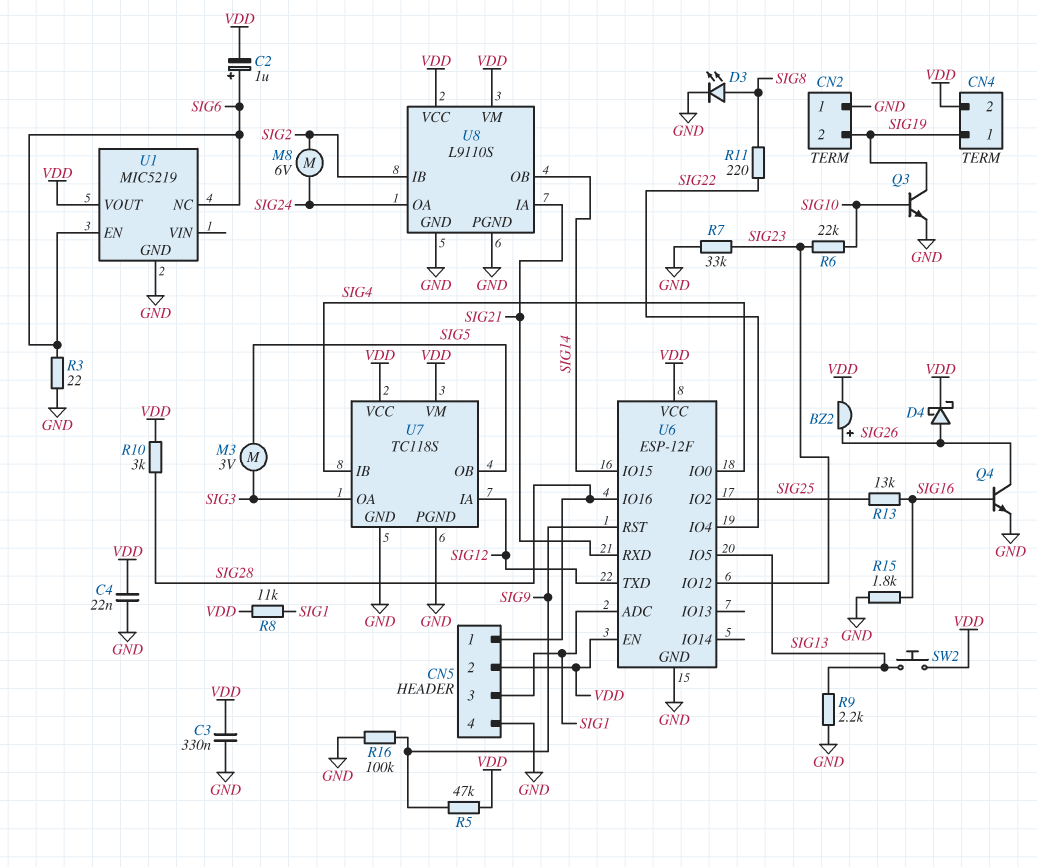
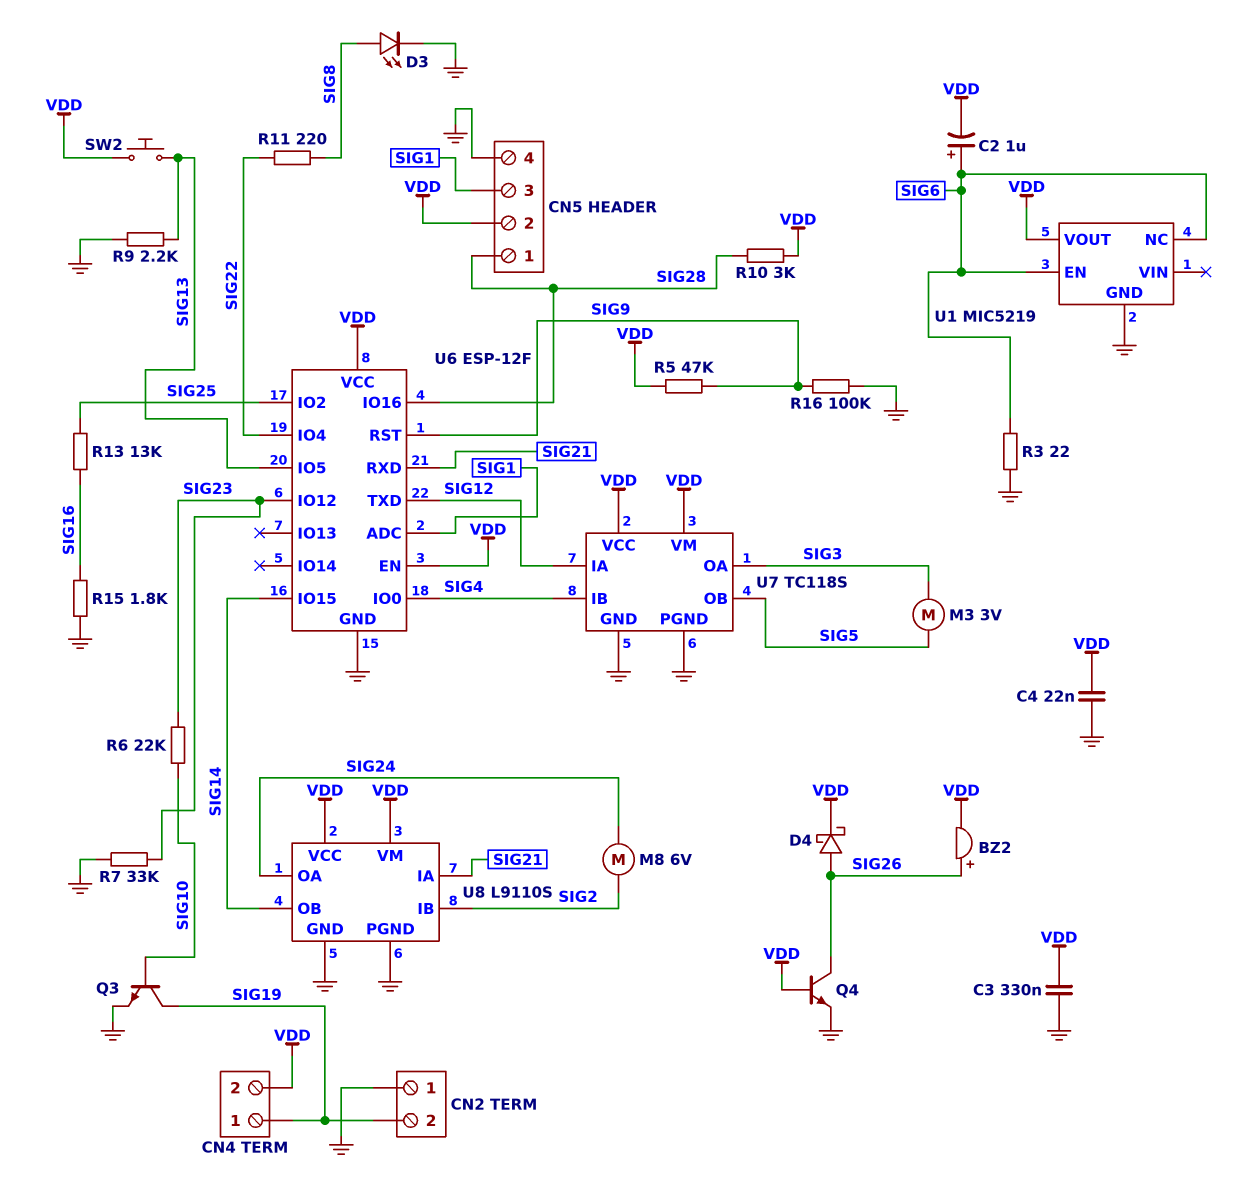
Q4: NPN (B SIG16, C SIG26, E GND) -> NPN (B VDD, C SIG26, E GND)
R8: 11k (SIG1, VDD) -> none

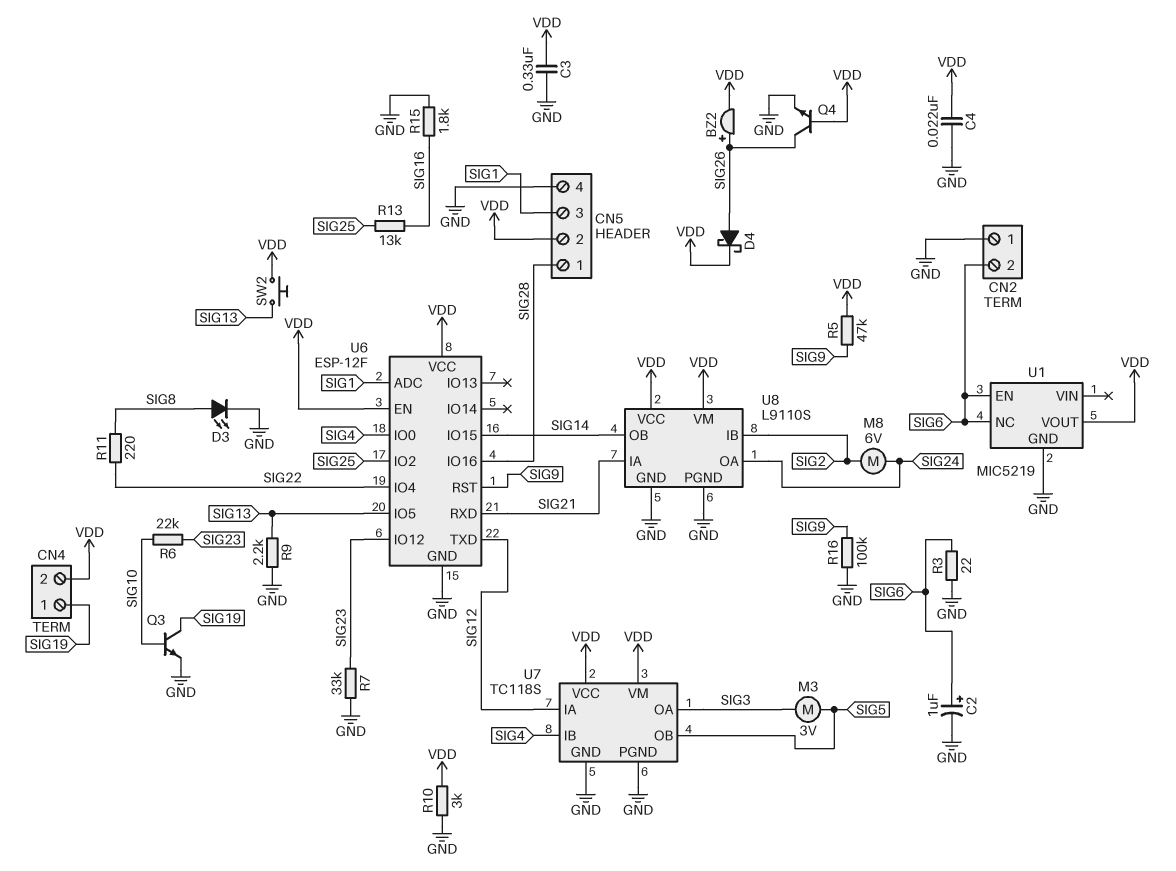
C2: 1uF (plus SIG6, minus VDD) -> 1uF (plus SIG6, minus GND)
CN2 pin 2: SIG19 -> SIG6
R10: 3k (SIG28, VDD) -> 3k (GND, VDD)

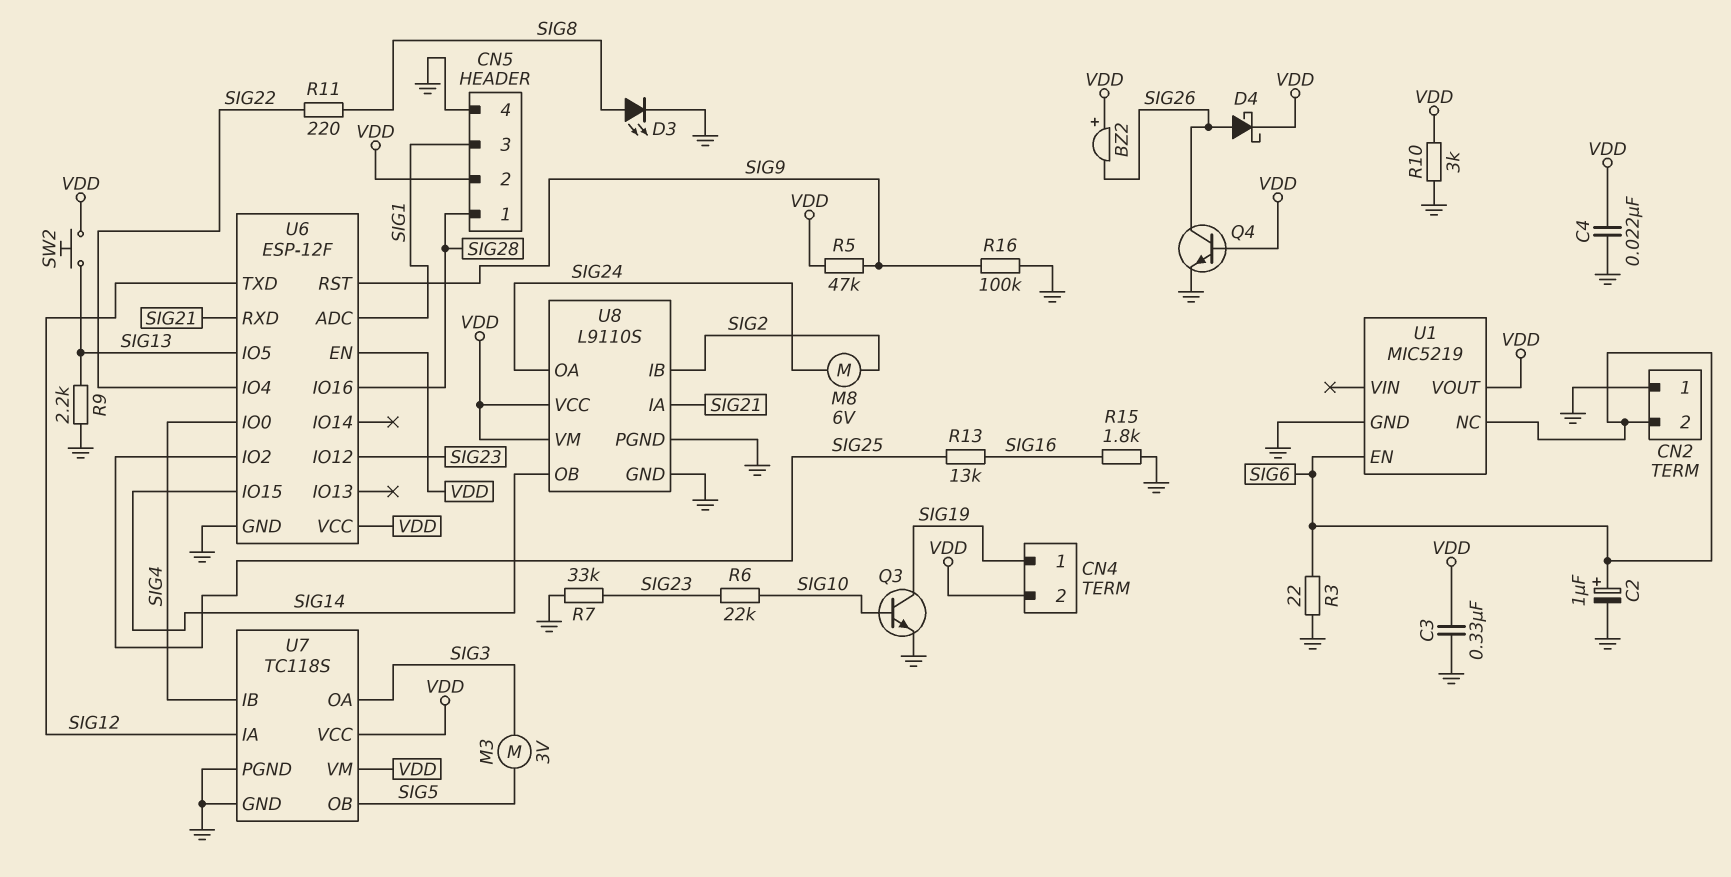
BZ2: buzzer (plus SIG26, minus VDD) -> buzzer (plus VDD, minus SIG26)

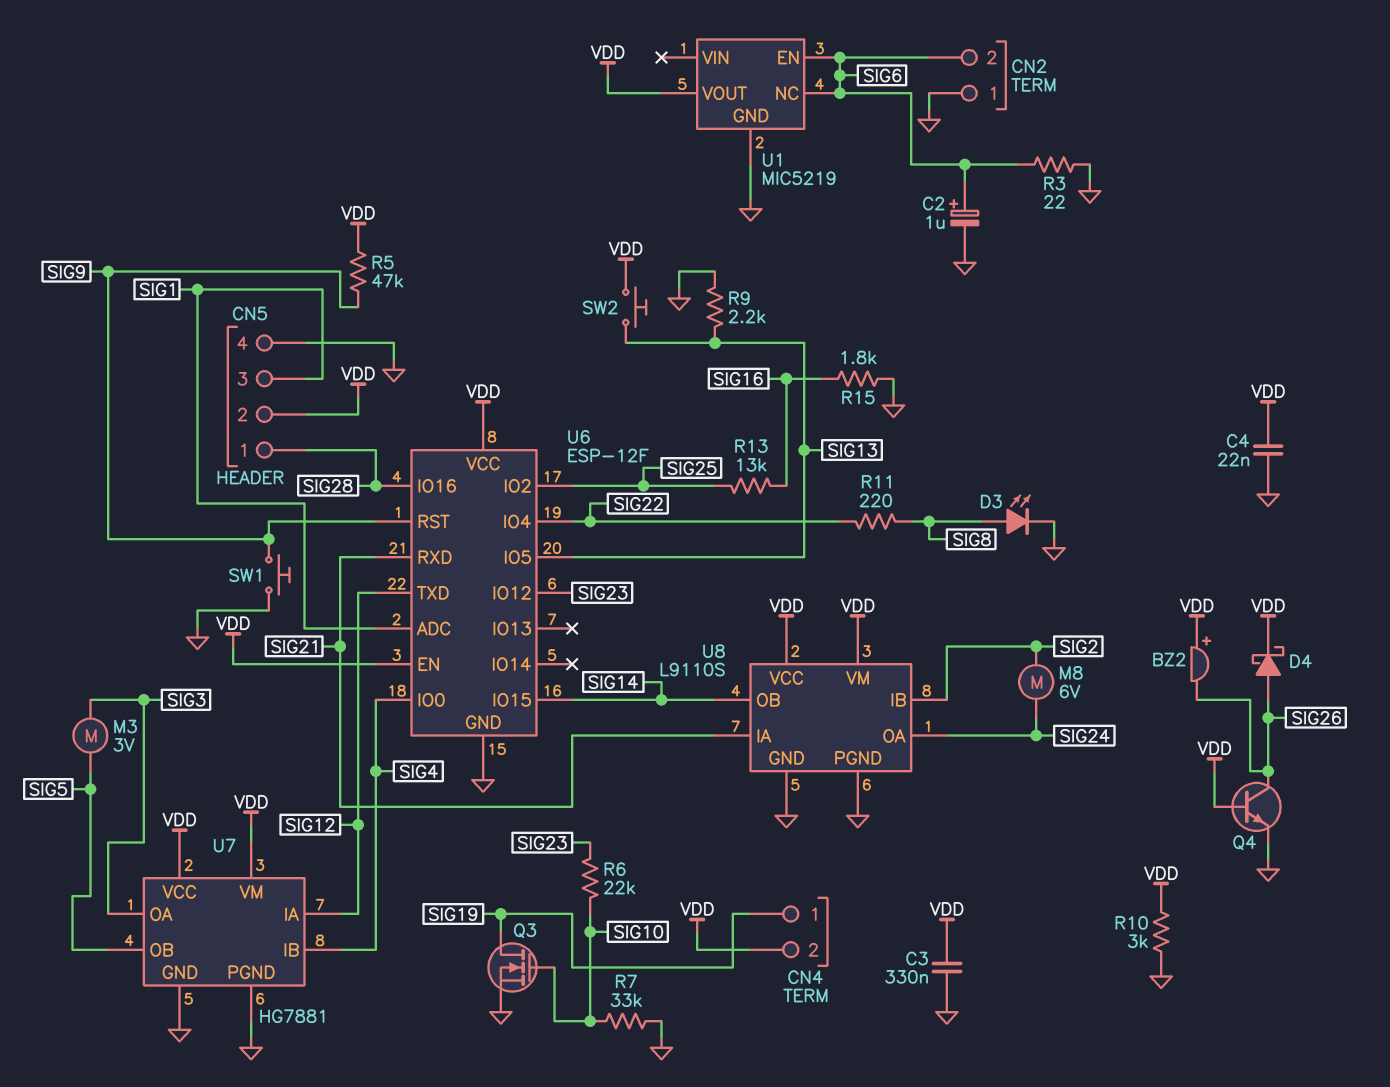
Q3: NPN (B SIG10, C SIG19, E GND) -> NMOS (G SIG10, D SIG19, S GND)
R7: 33k (GND, SIG23) -> 33k (GND, SIG10)
R16: 100k (GND, SIG9) -> none
SW1: none -> button (GND, SIG9)
U7: TC118S -> HG7881

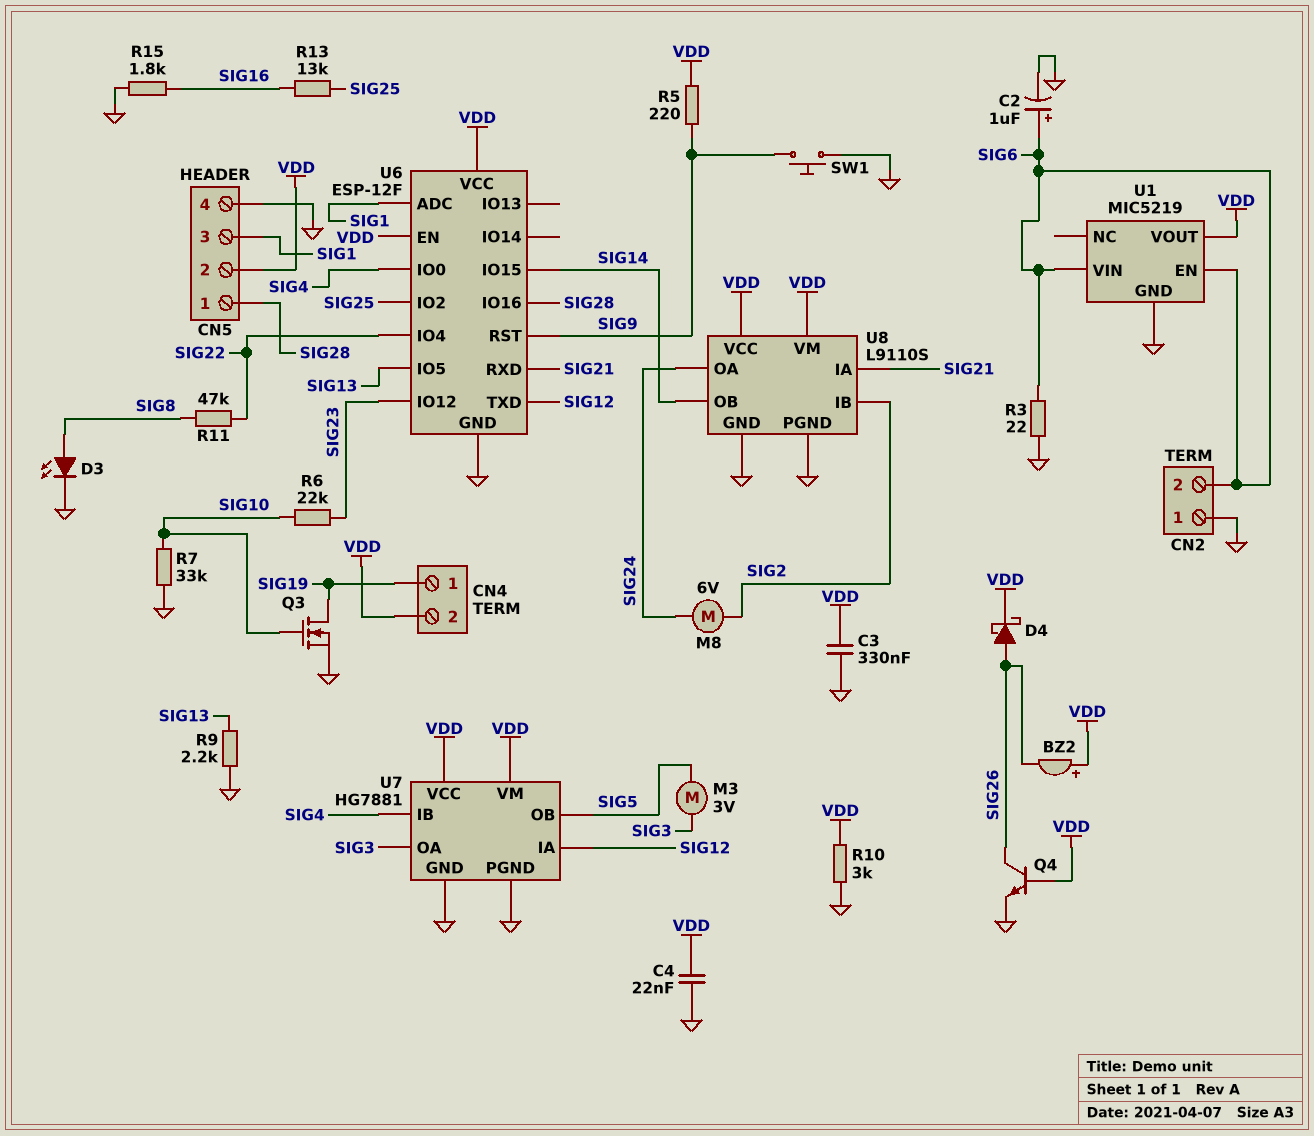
R5: 47k (SIG9, VDD) -> 220 (SIG9, VDD)
R11: 220 (SIG8, SIG22) -> 47k (SIG8, SIG22)
SW2: button (SIG13, VDD) -> none
U1 pin NC: SIG6 -> none
U1 pin VIN: none -> SIG6

